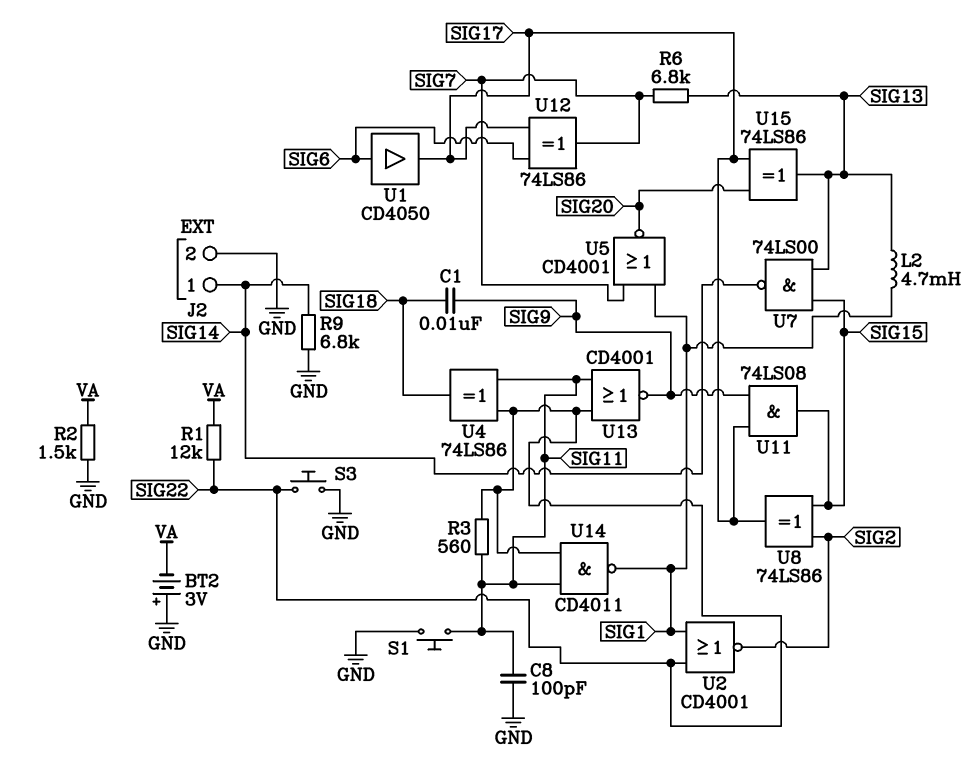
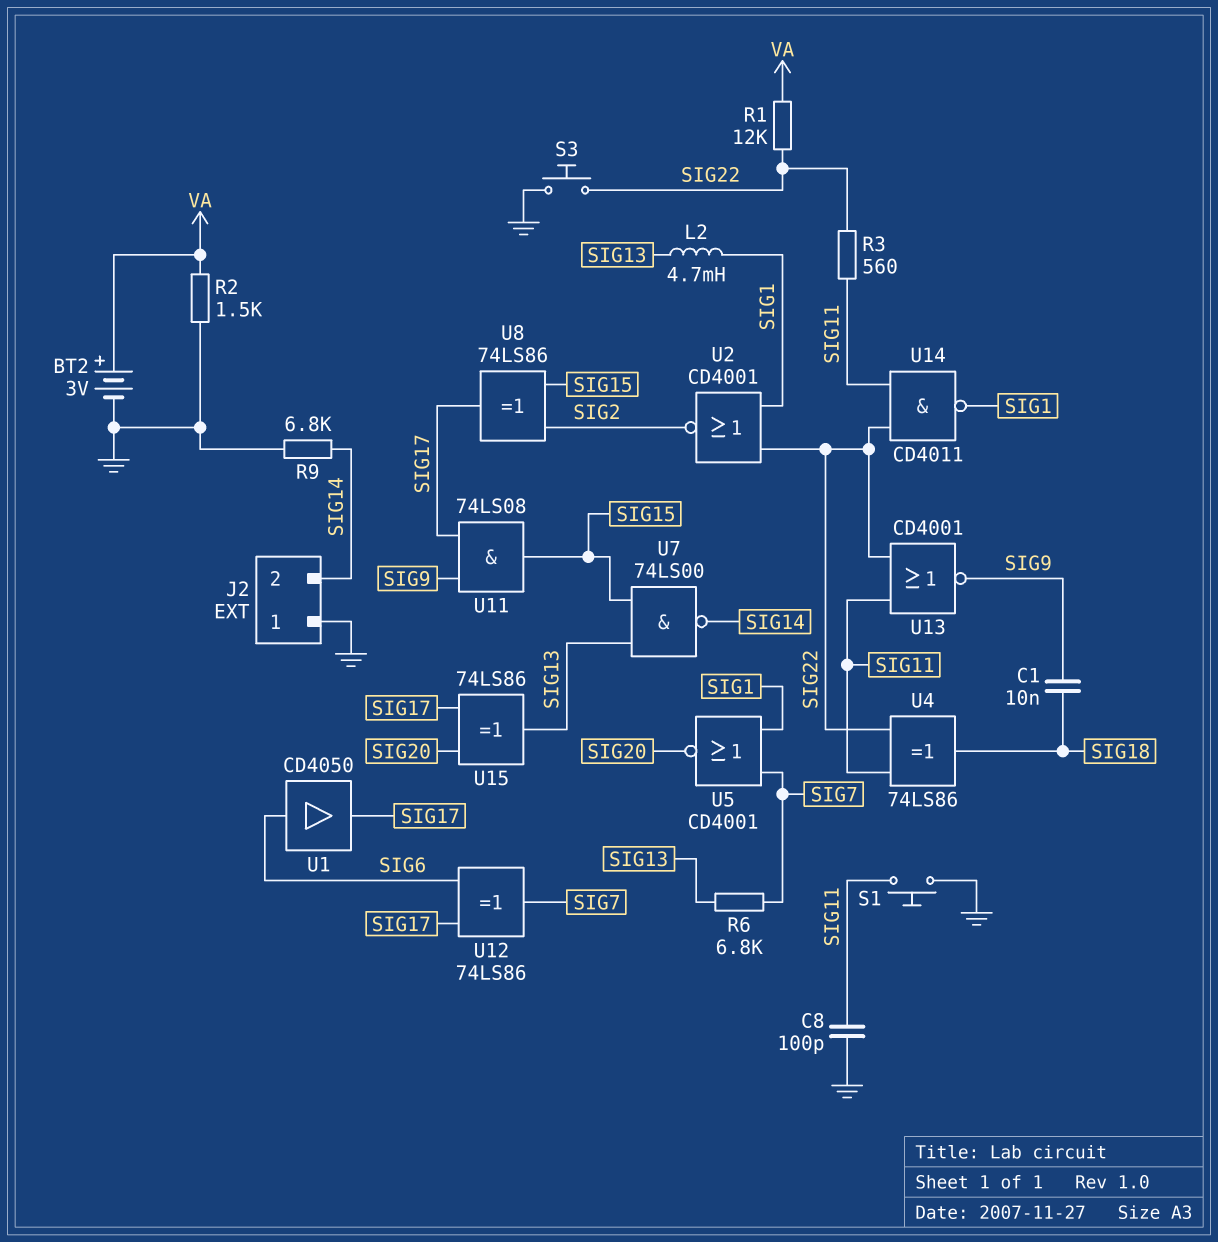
BT2: 3V (plus GND, minus VA) -> 3V (plus VA, minus GND)
J2 pin 1: SIG14 -> GND
J2 pin 2: GND -> SIG14

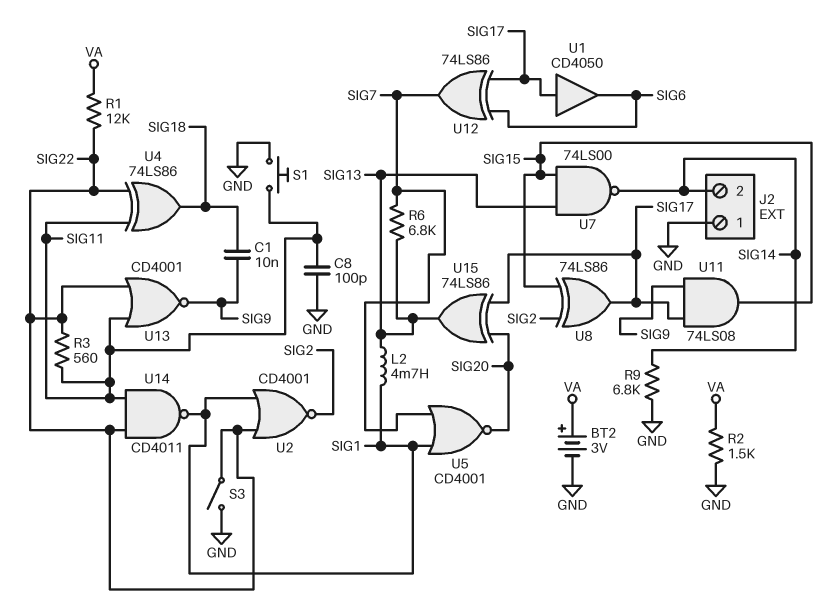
S3: button (GND, SIG22) -> switch (GND, SIG22)
U1: buffer CD4050 (in SIG6, out SIG17) -> buffer CD4050 (in SIG17, out SIG6)

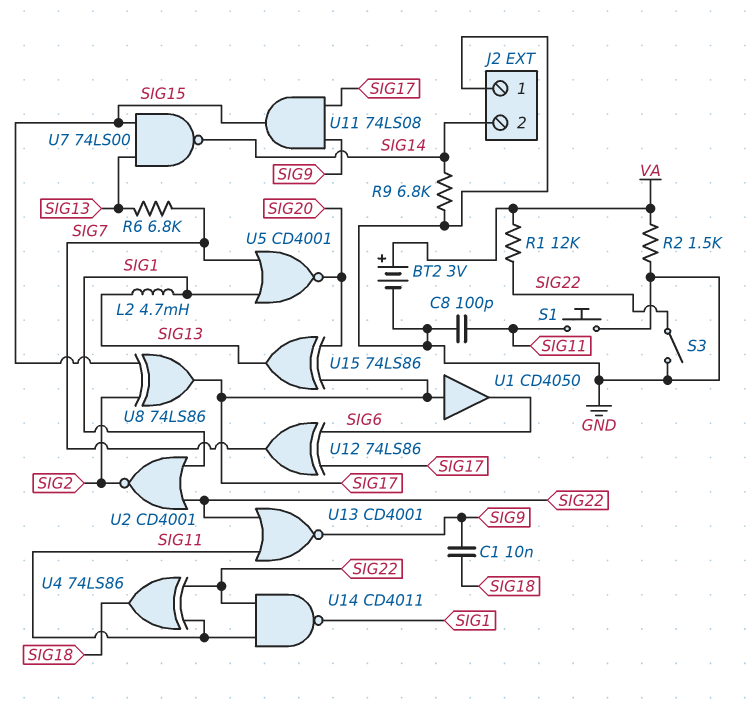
R3: 560 (SIG11, SIG22) -> none

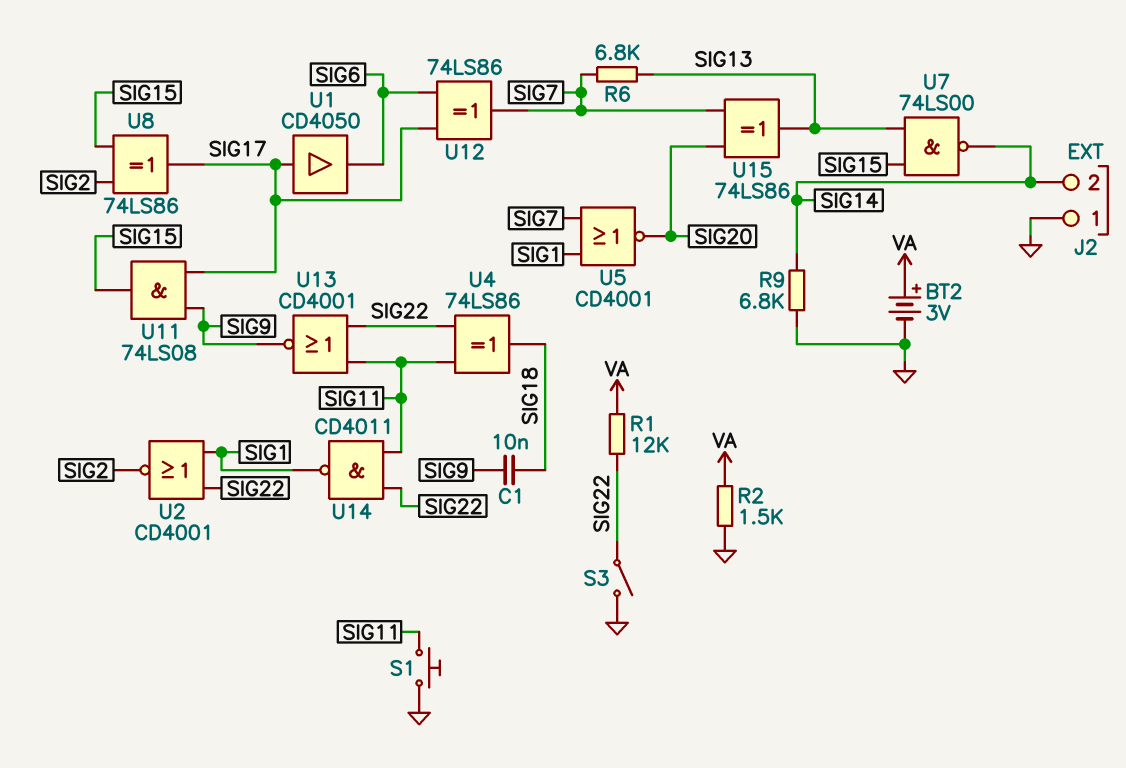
C8: 100pF (GND, SIG11) -> none
L2: 4.7mH (SIG1, SIG13) -> none
U15: XOR 74LS86 (in SIG17, in SIG20, out SIG13) -> XOR 74LS86 (in SIG7, in SIG20, out SIG13)

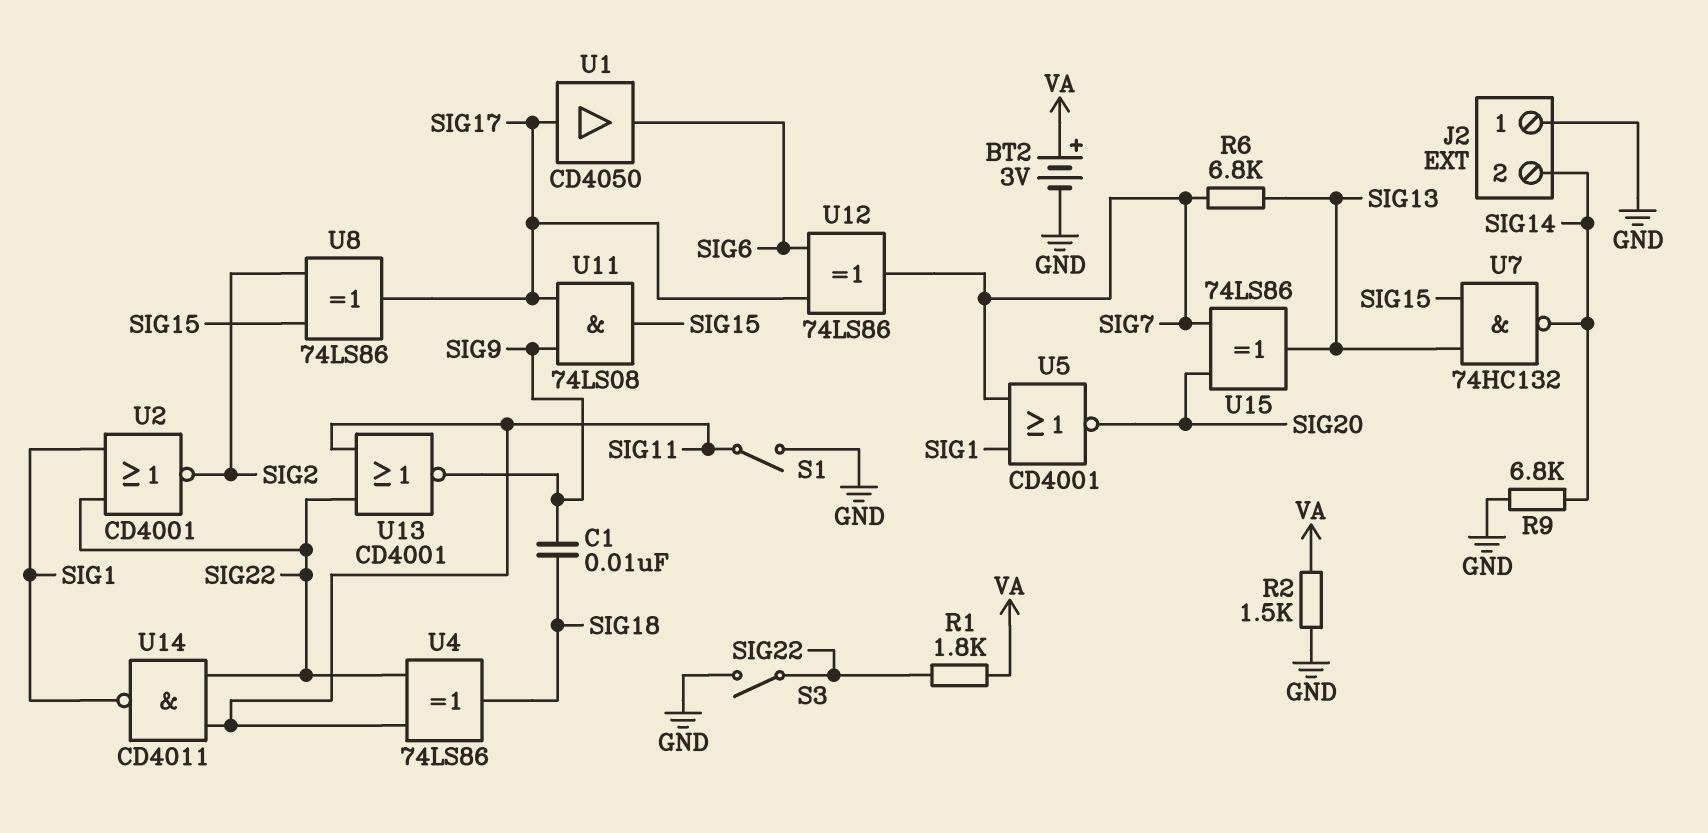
R1: 12k (SIG22, VA) -> 1.8k (SIG22, VA)
S1: button (GND, SIG11) -> switch (GND, SIG11)
U7: NAND 74LS00 (in SIG13, in SIG15, out SIG14) -> NAND 74HC132 (in SIG13, in SIG15, out SIG14)

